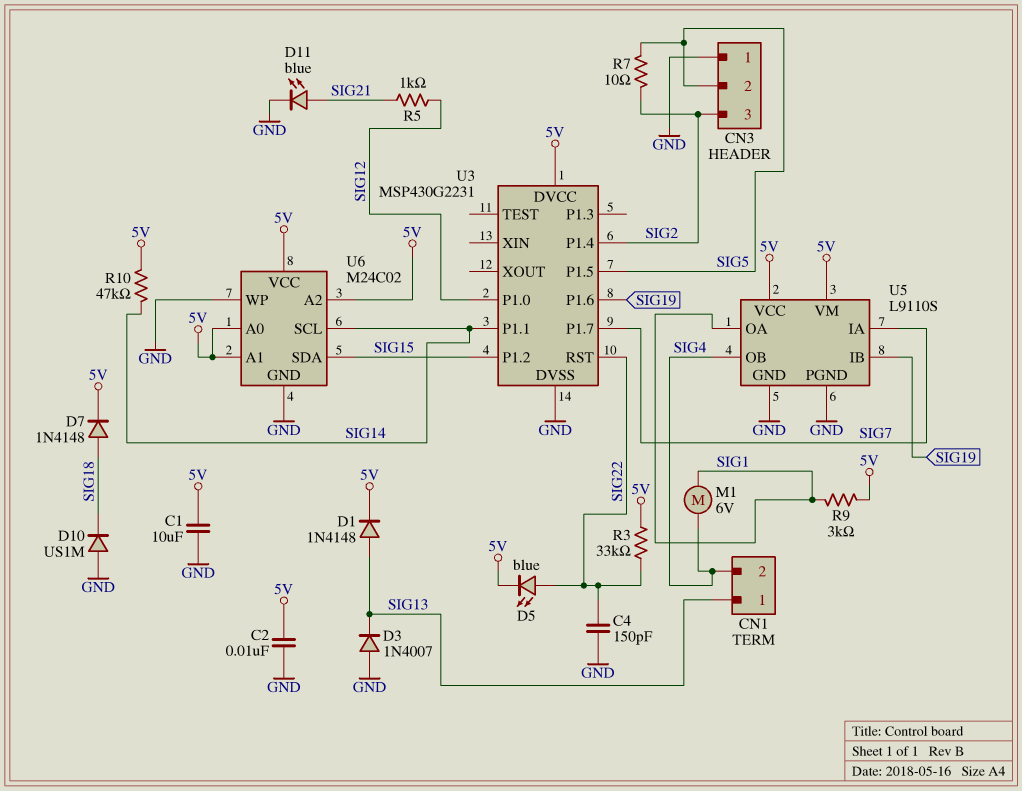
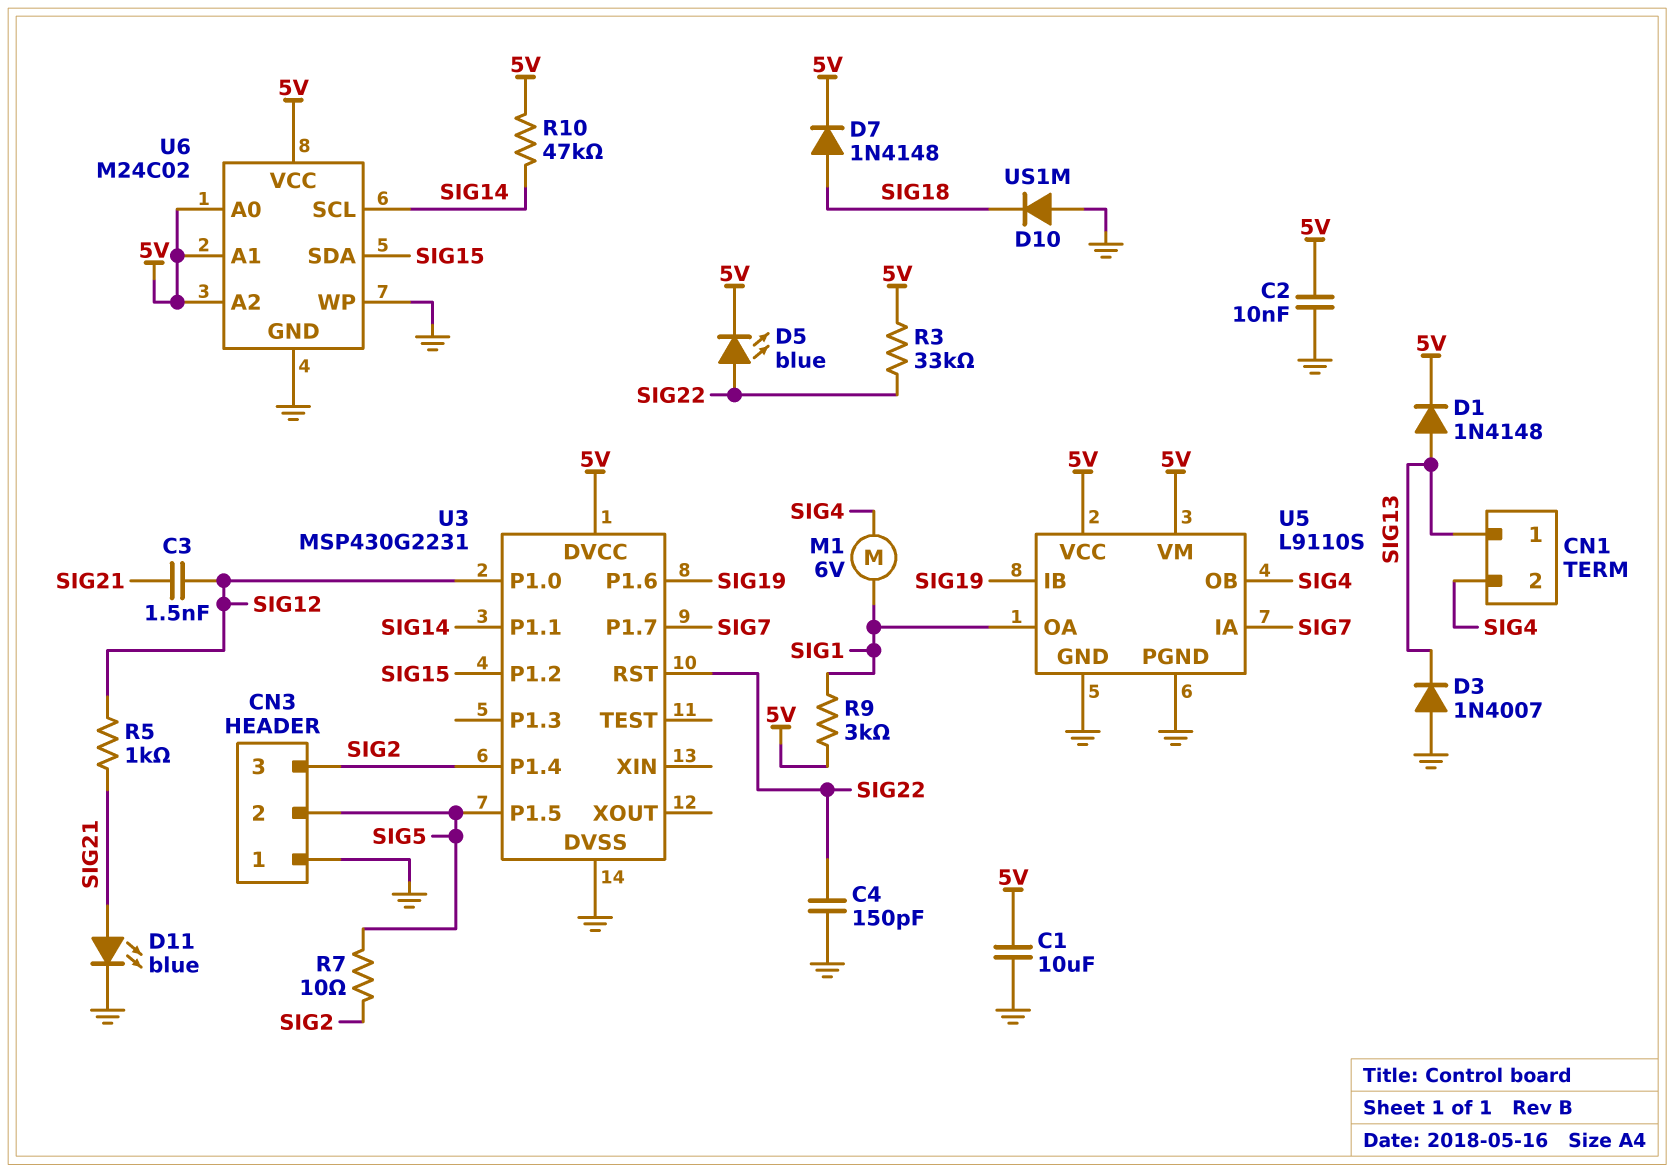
C3: none -> 1.5nF (SIG12, SIG21)

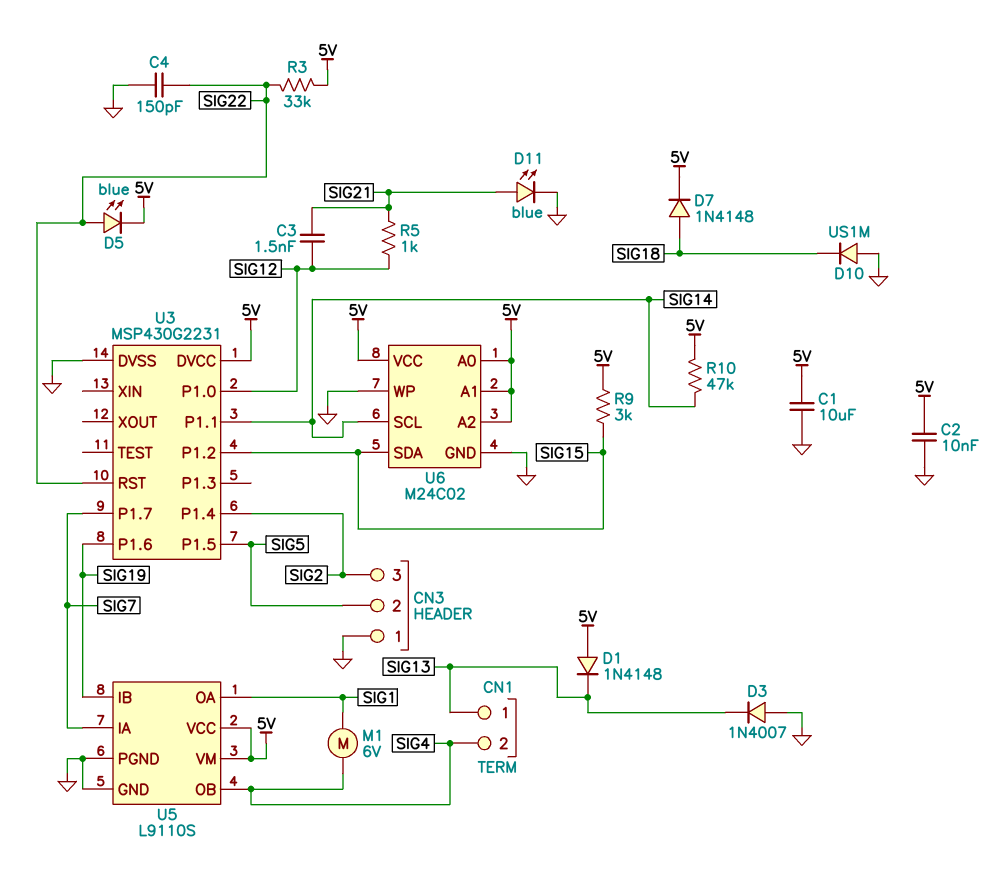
D1: diode 1N4148 (A SIG13, K 5V) -> diode 1N4148 (A 5V, K SIG13)
R7: 10 (SIG2, SIG5) -> none
R9: 3k (5V, SIG1) -> 3k (5V, SIG15)

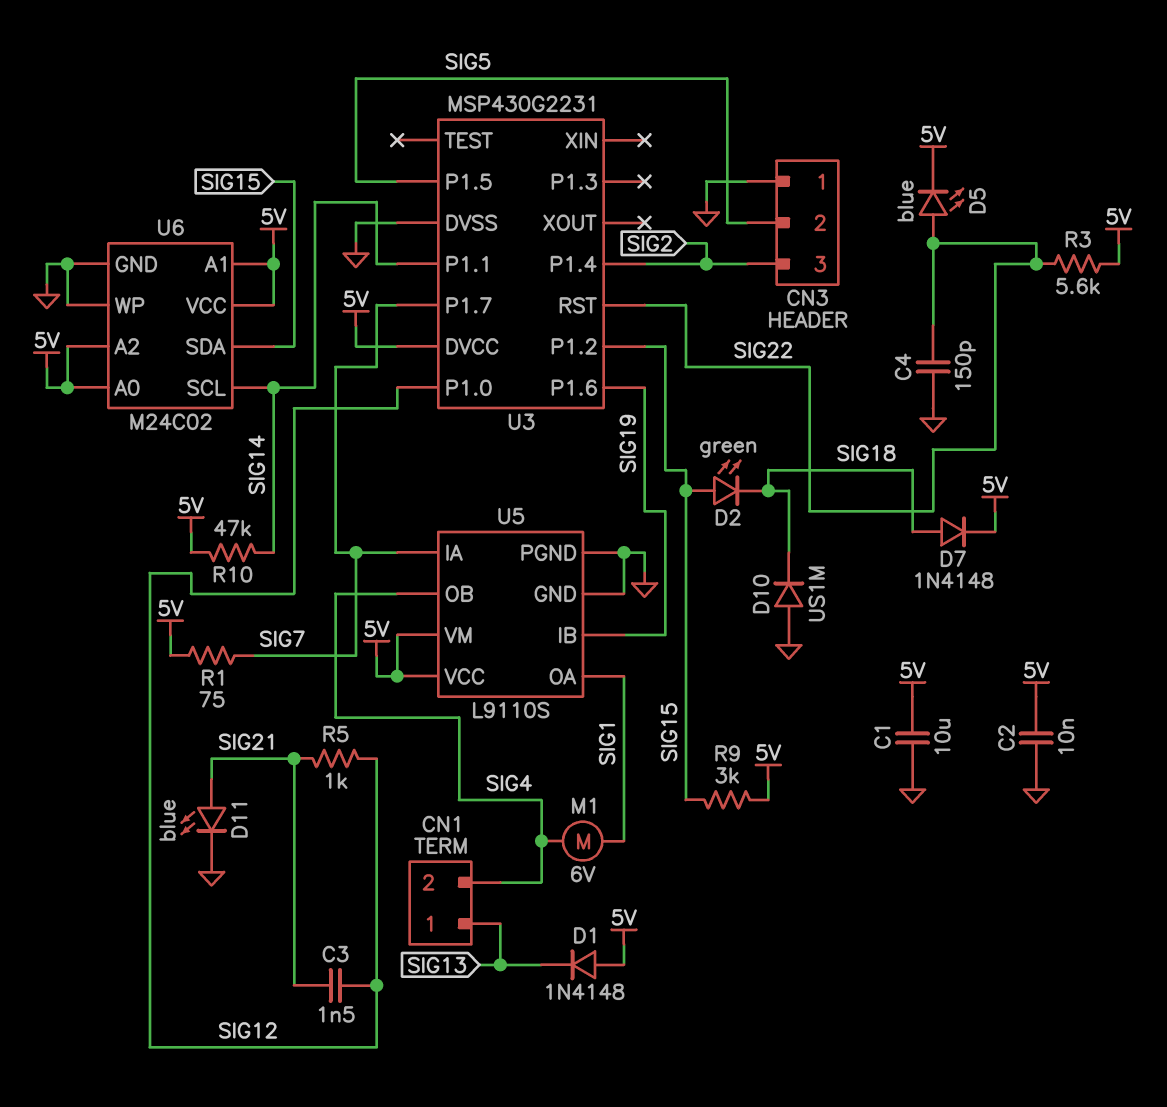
D2: none -> LED green (A SIG15, K SIG18)
D3: diode 1N4007 (A GND, K SIG13) -> none
R1: none -> 75 (5V, SIG7)
R3: 33k (5V, SIG22) -> 5.6k (5V, SIG22)

